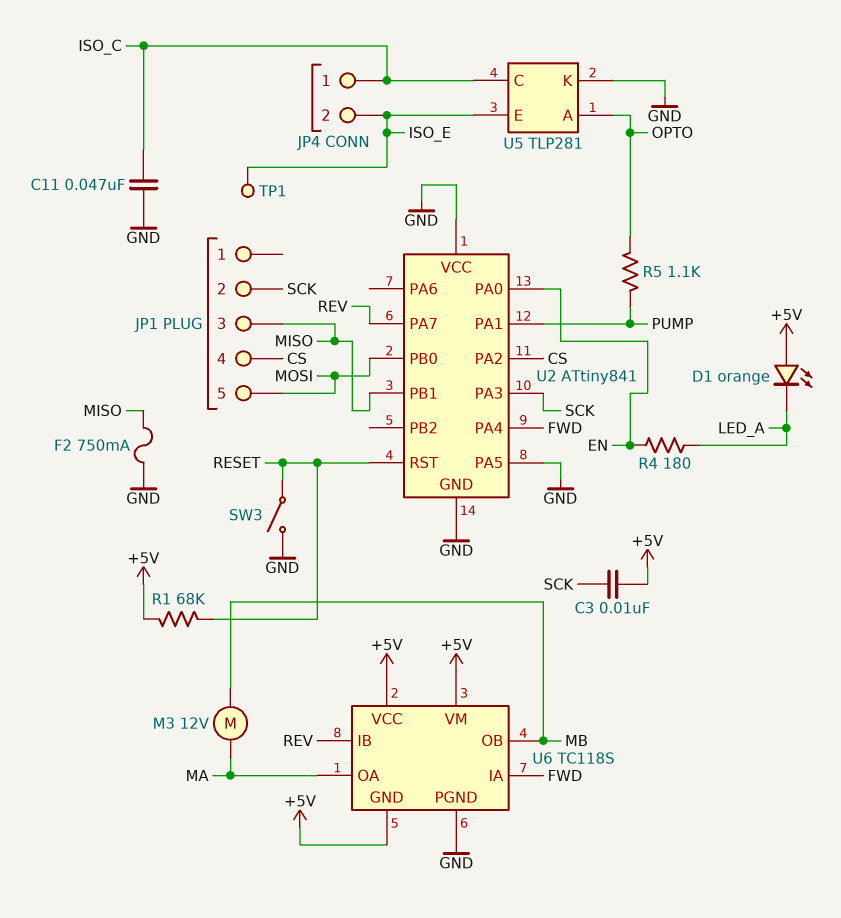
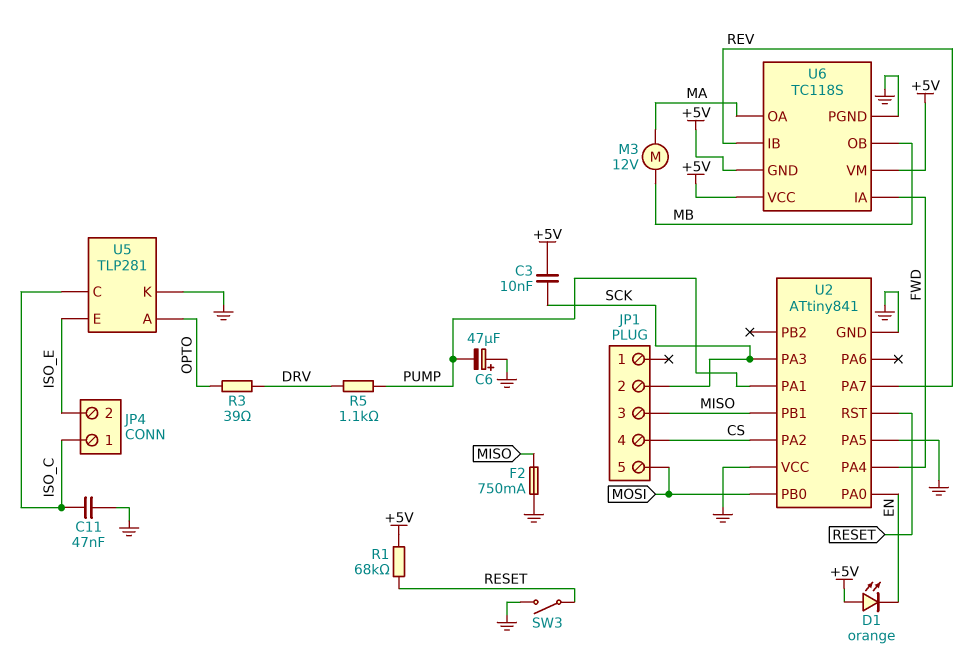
C6: none -> 47uF (plus GND, minus PUMP)
D1: LED orange (A +5V, K LED_A) -> LED orange (A +5V, K EN)
R3: none -> 39 (DRV, OPTO)
R4: 180 (EN, LED_A) -> none
R5: 1.1k (OPTO, PUMP) -> 1.1k (DRV, PUMP)
TP1: test point (ISO_E) -> none

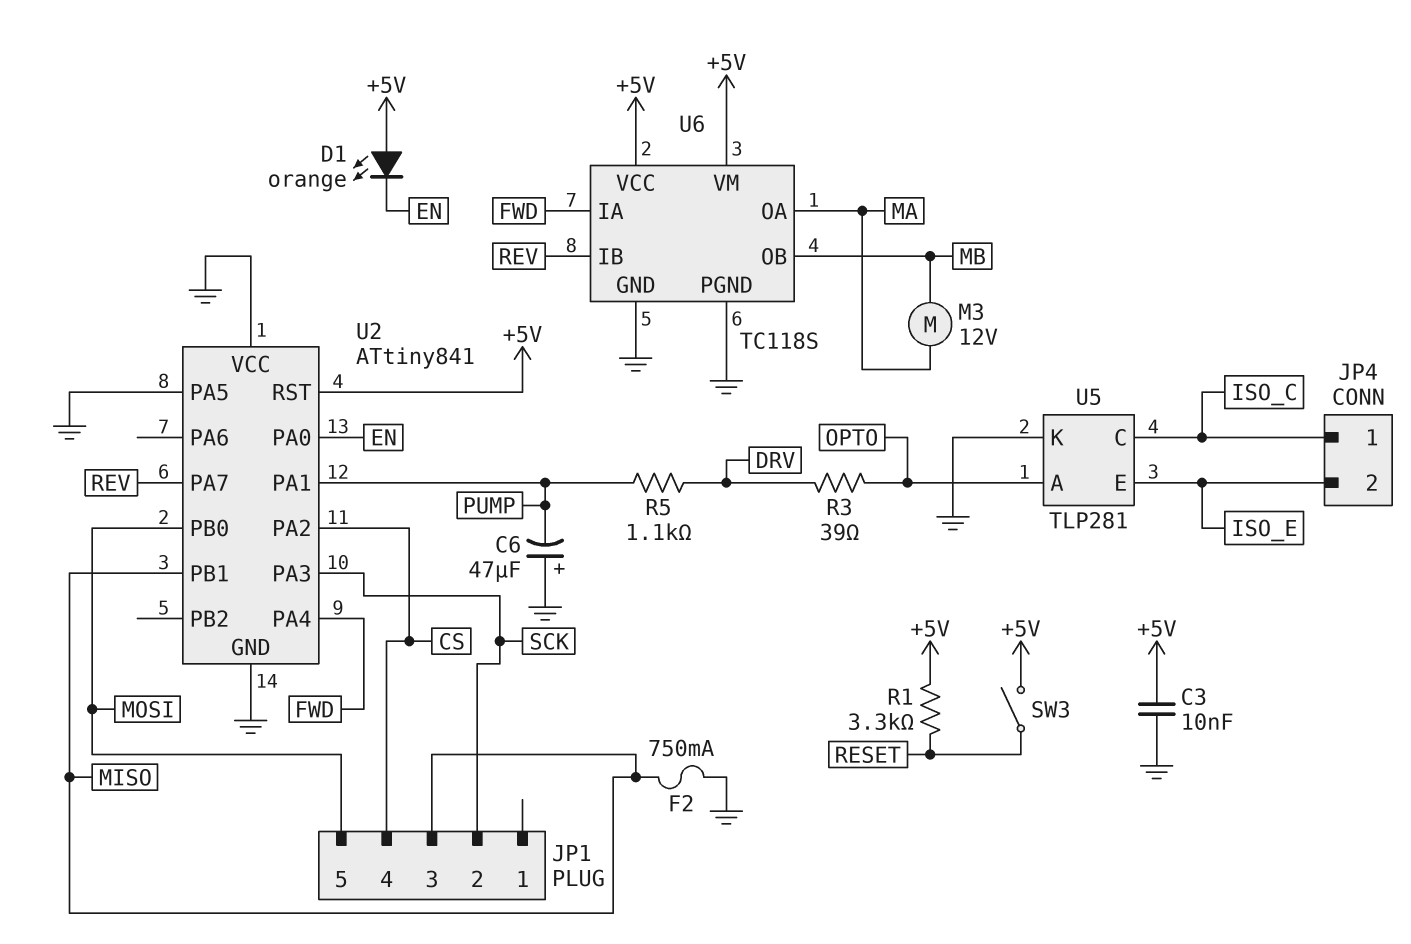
C3: 10nF (+5V, SCK) -> 10nF (+5V, GND)
C11: 47nF (GND, ISO_C) -> none
R1: 68k (+5V, RESET) -> 3.3k (+5V, RESET)
SW3: switch (GND, RESET) -> switch (+5V, RESET)
U2 pin RST: RESET -> +5V
U6 pin GND: +5V -> GND

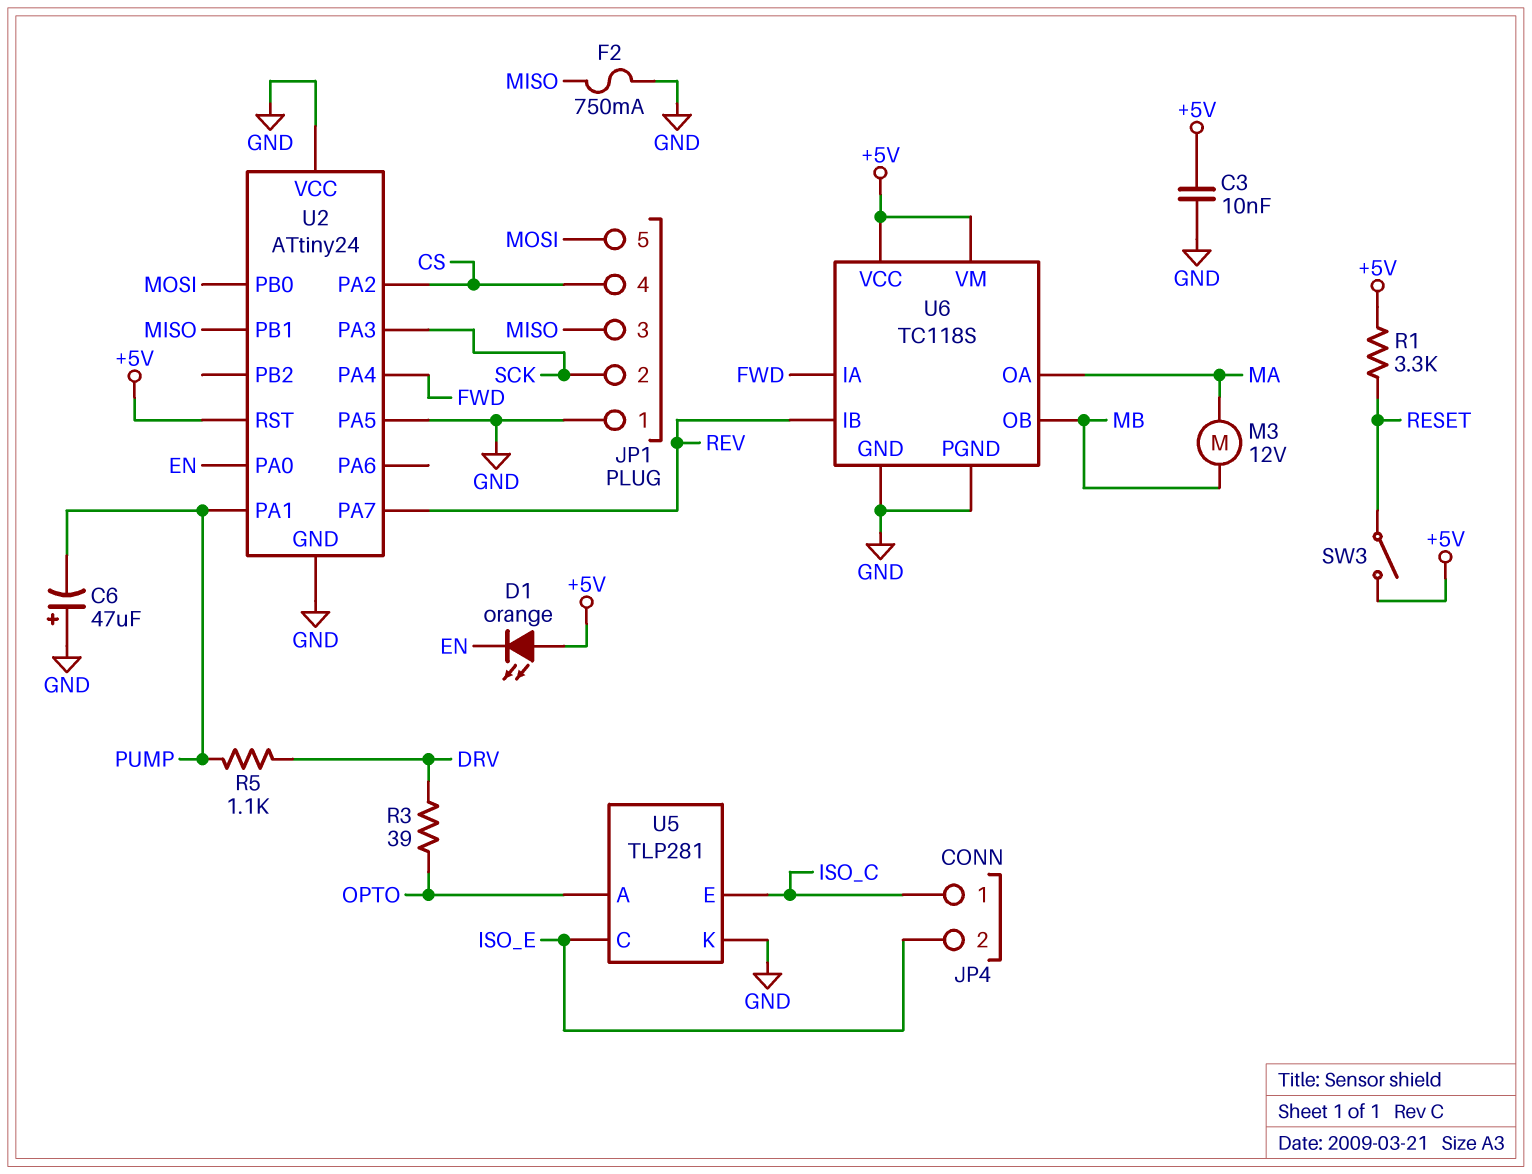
JP1 pin 1: none -> GND
U2: ATtiny841 -> ATtiny24
U5 pin C: ISO_C -> ISO_E
U5 pin E: ISO_E -> ISO_C

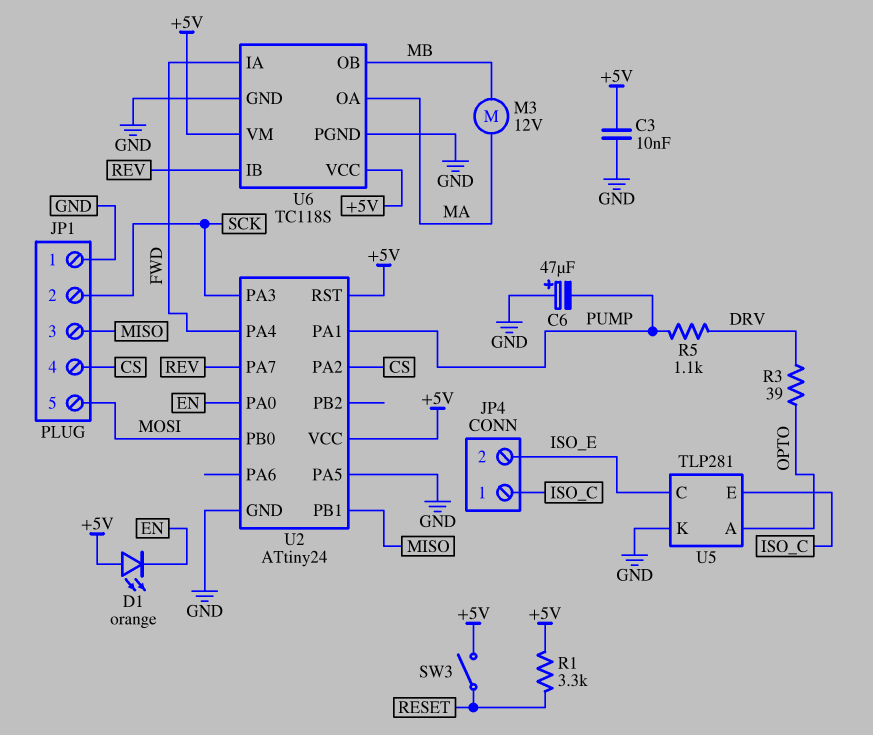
F2: 750mA (GND, MISO) -> none
U2 pin VCC: GND -> +5V

